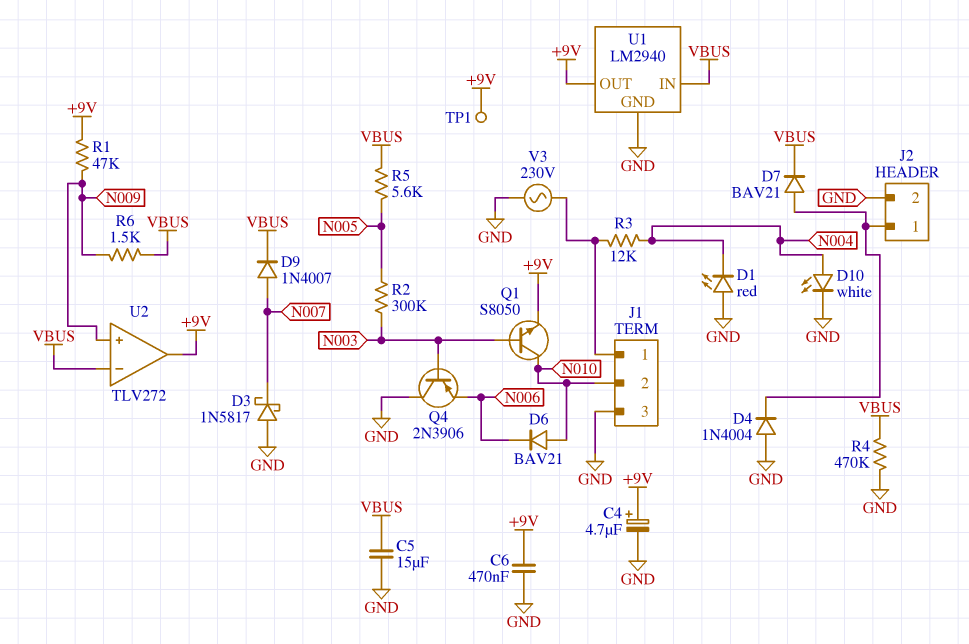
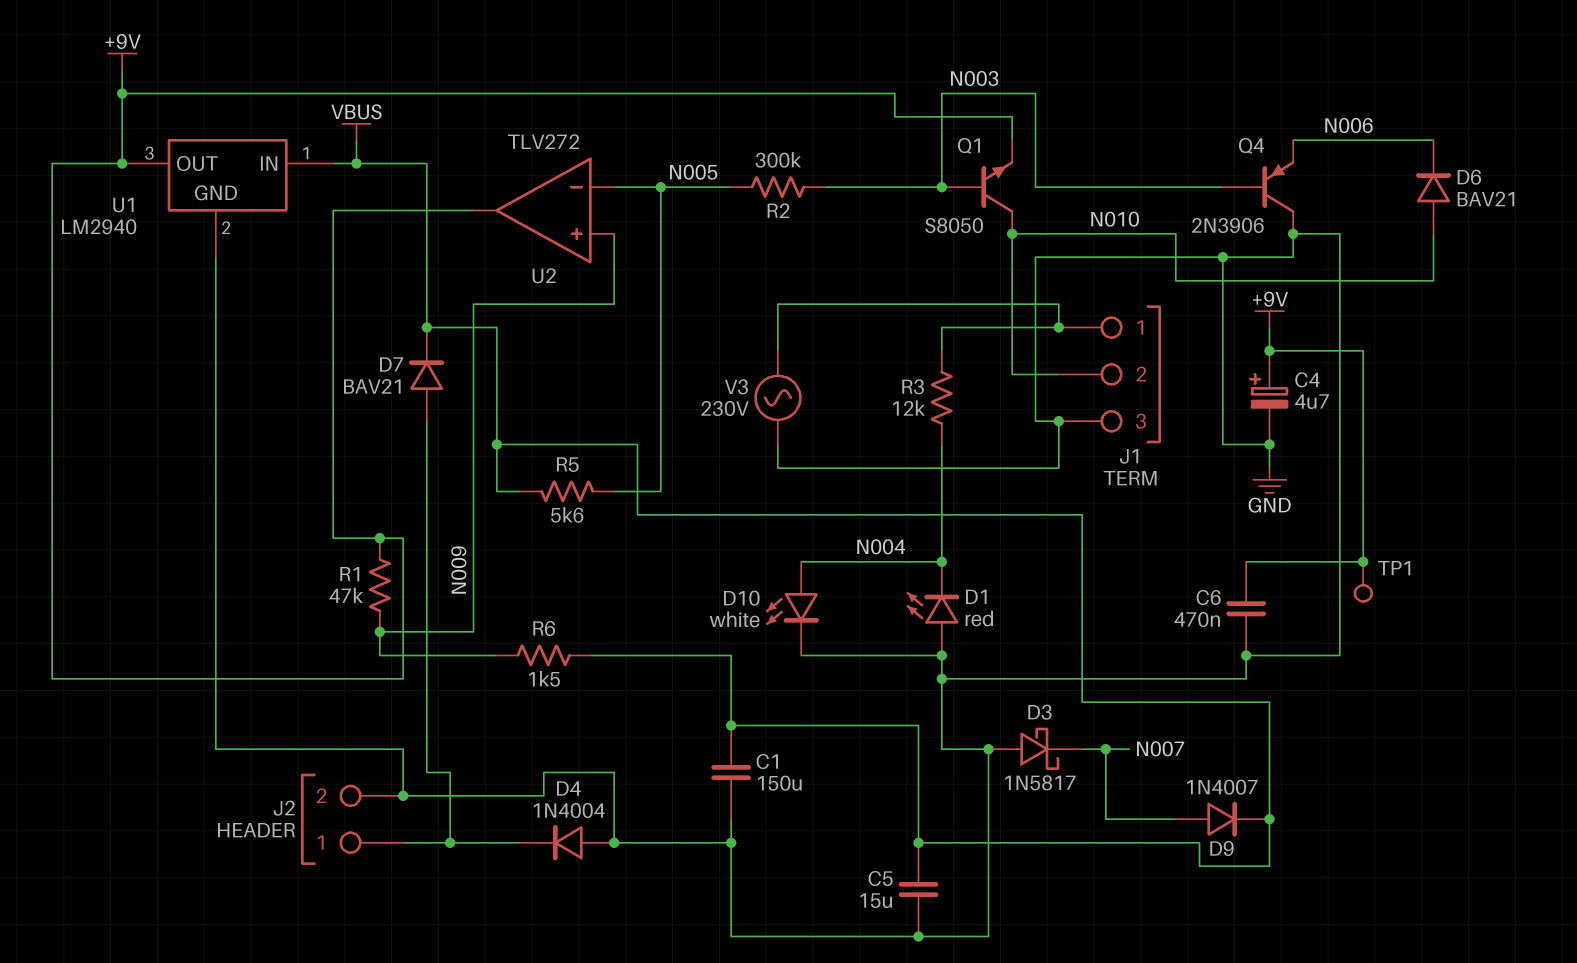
C1: none -> 150uF (GND, VBUS)
R4: 470k (GND, VBUS) -> none
U2 pin in-: VBUS -> N005

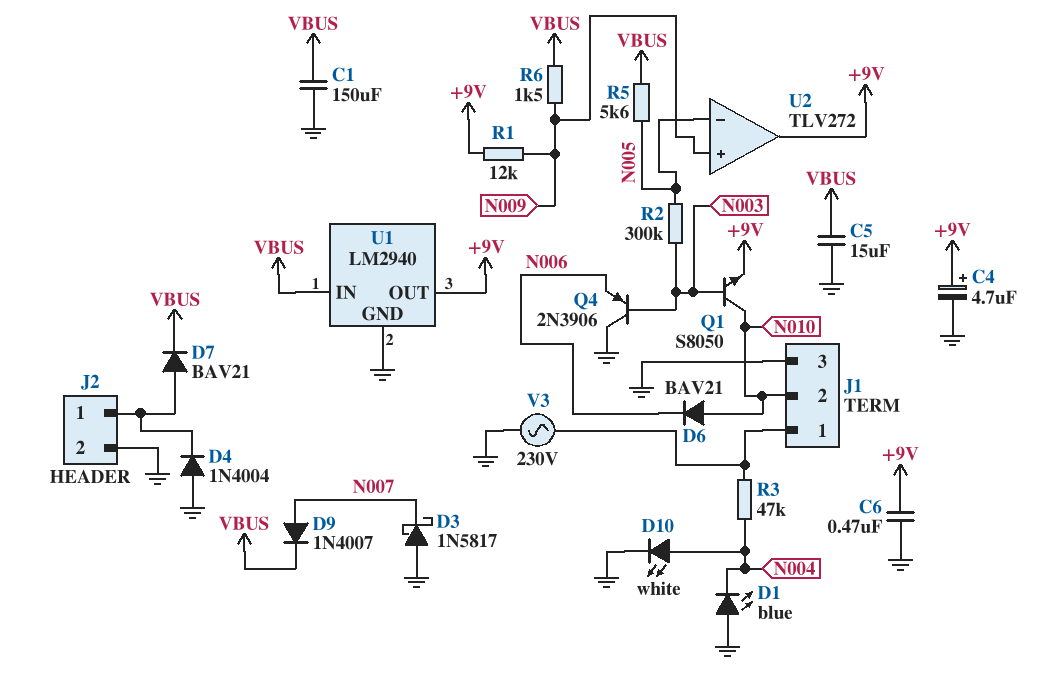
D1: LED red (A GND, K N004) -> LED blue (A GND, K N004)
R1: 47k (+9V, N009) -> 12k (+9V, N009)
R3: 12k (J1/1, N004) -> 47k (J1/1, N004)
TP1: test point (+9V) -> none

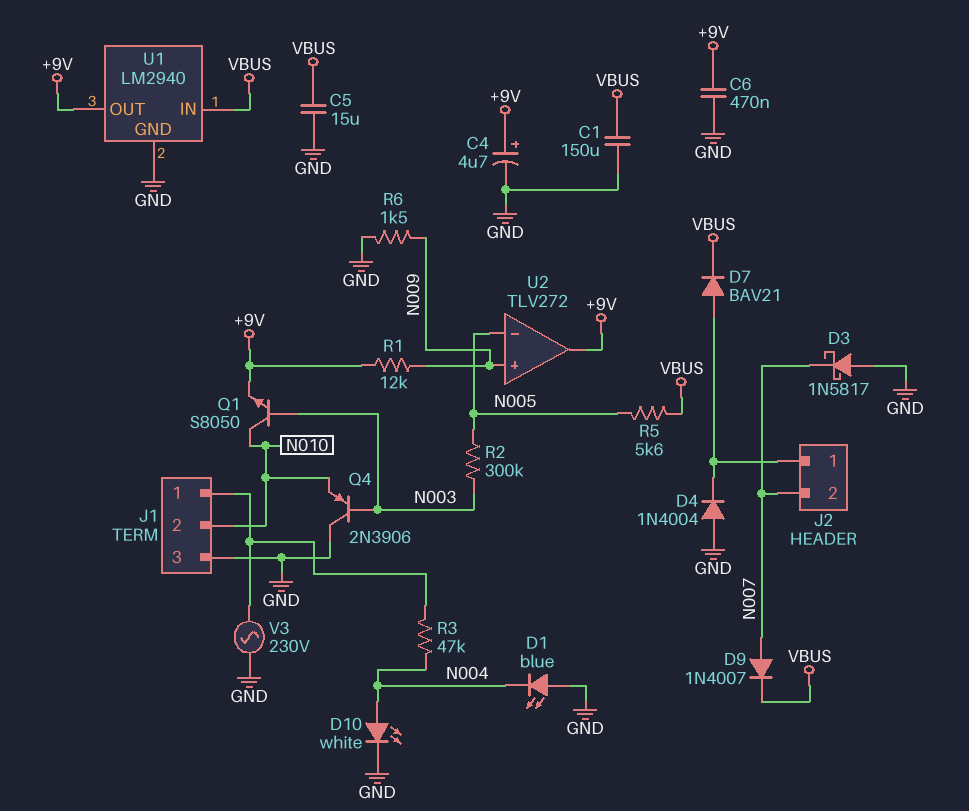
D6: diode BAV21 (A N010, K N006) -> none
J2 pin 2: GND -> N007
Q4: PNP 2N3906 (B N003, C GND, E N006) -> PNP 2N3906 (B N003, C GND, E N010)
R6: 1.5k (N009, VBUS) -> 1.5k (GND, N009)

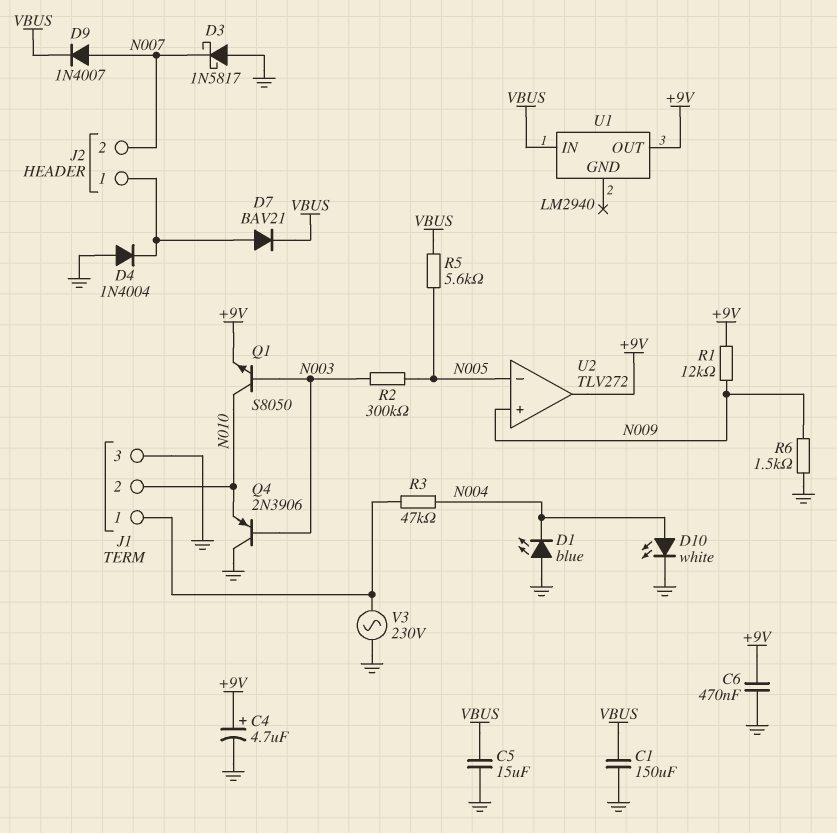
U1 pin GND: GND -> none

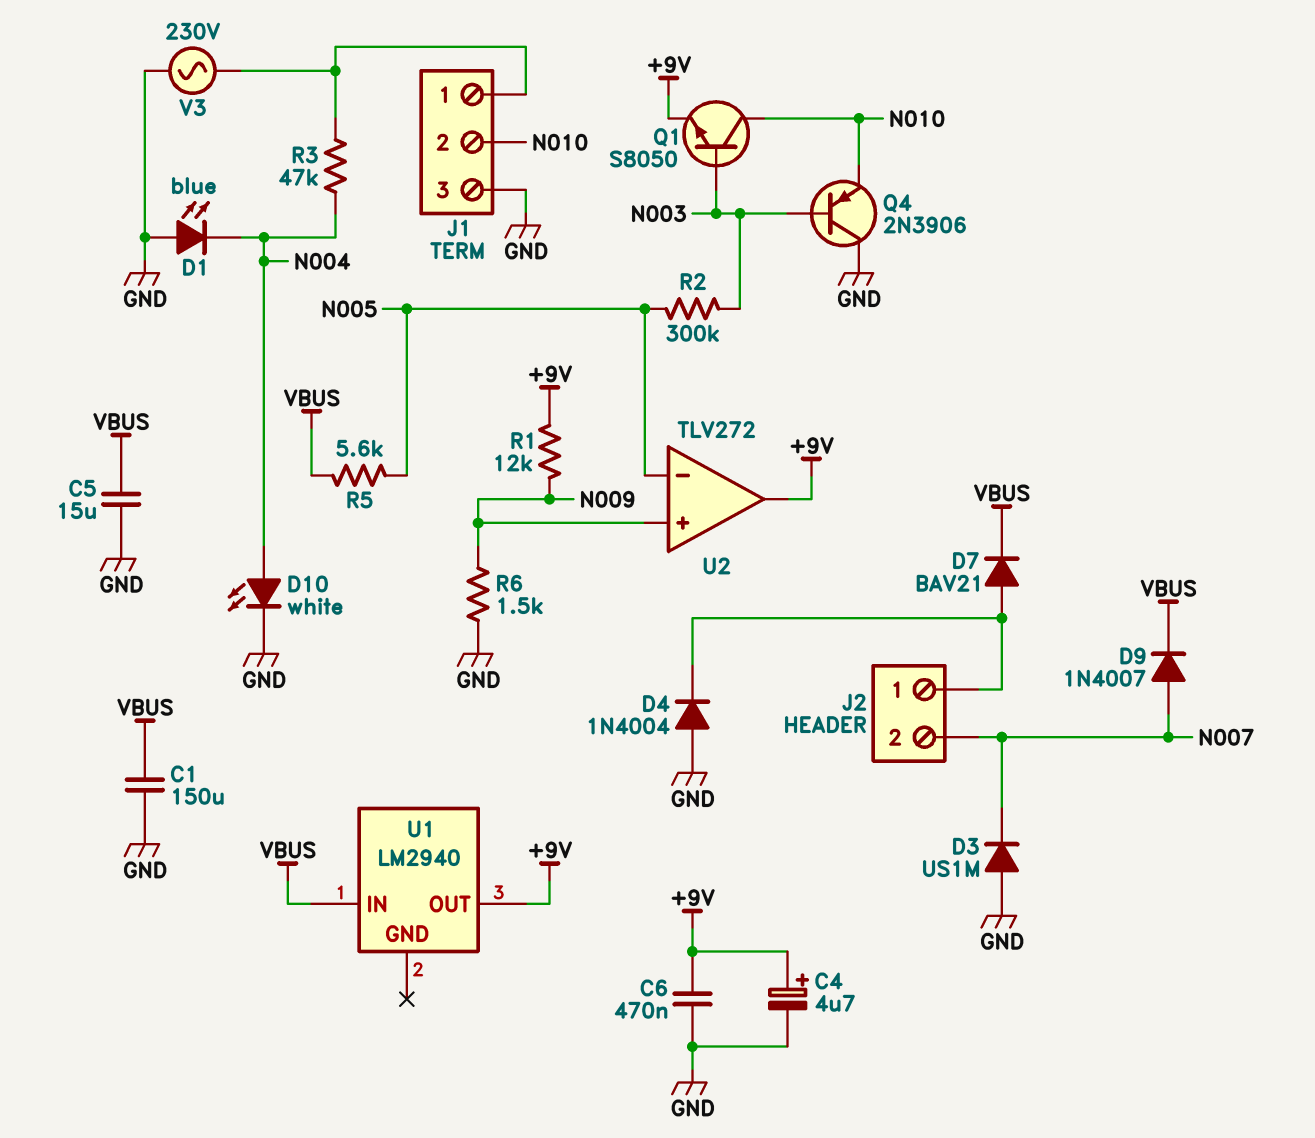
D3: schottky 1N5817 (A GND, K N007) -> diode US1M (A GND, K N007)

